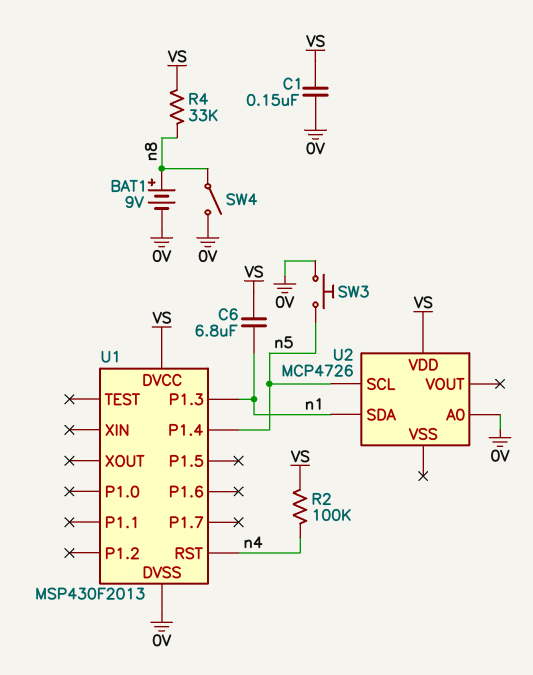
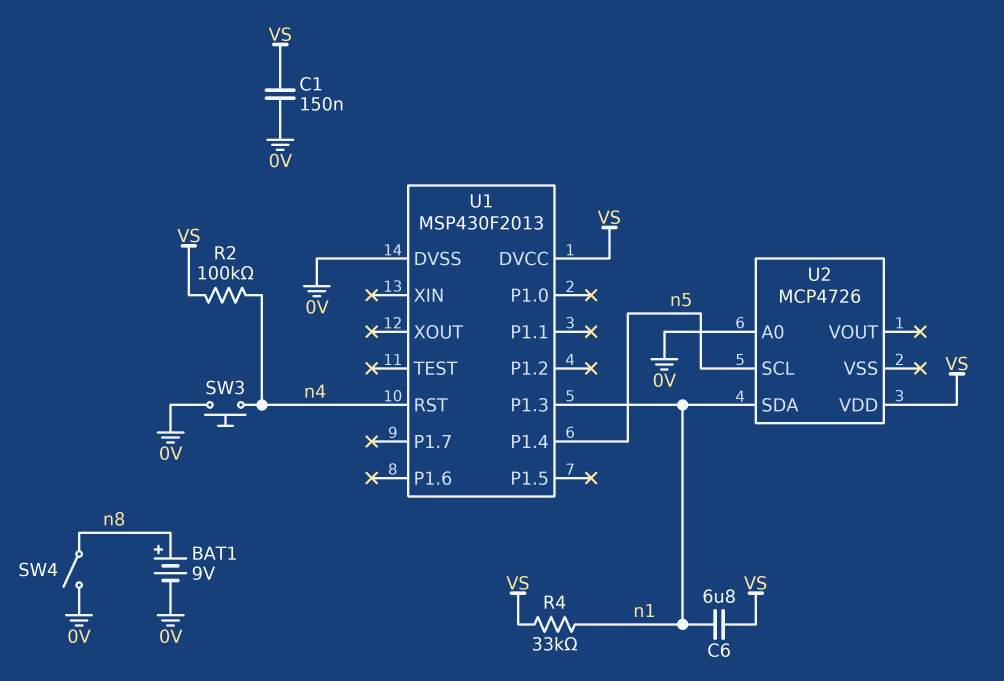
R4: 33k (VS, n8) -> 33k (VS, n1)
SW3: button (0V, n5) -> button (0V, n4)

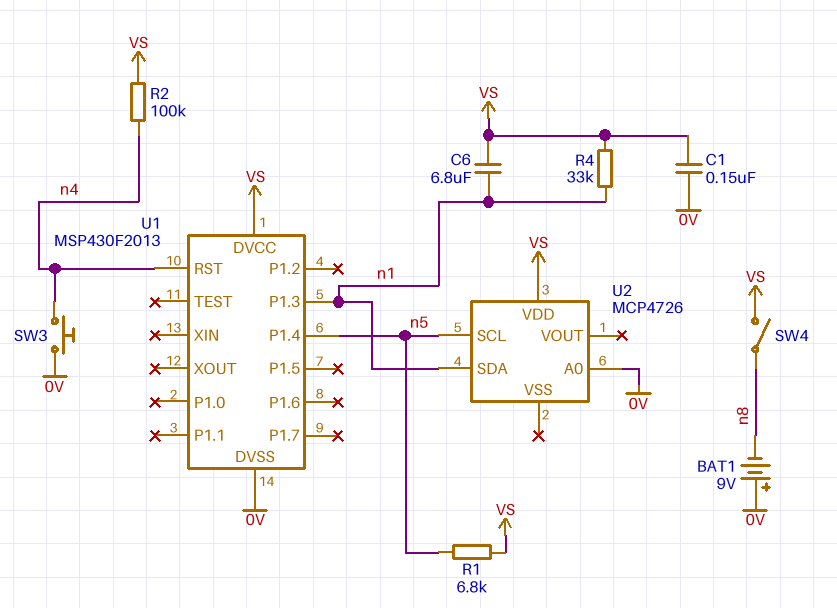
BAT1: 9V (plus n8, minus 0V) -> 9V (plus 0V, minus n8)
R1: none -> 6.8k (VS, n5)
SW4: switch (0V, n8) -> switch (VS, n8)

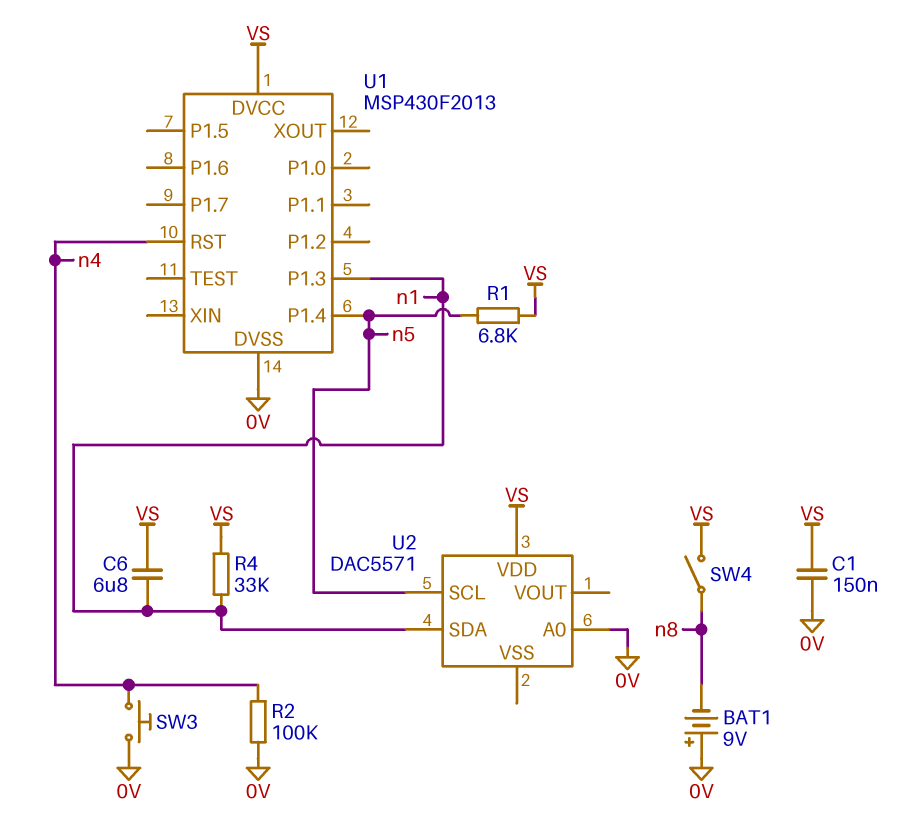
R2: 100k (VS, n4) -> 100k (0V, n4)
U2: MCP4726 -> DAC5571

